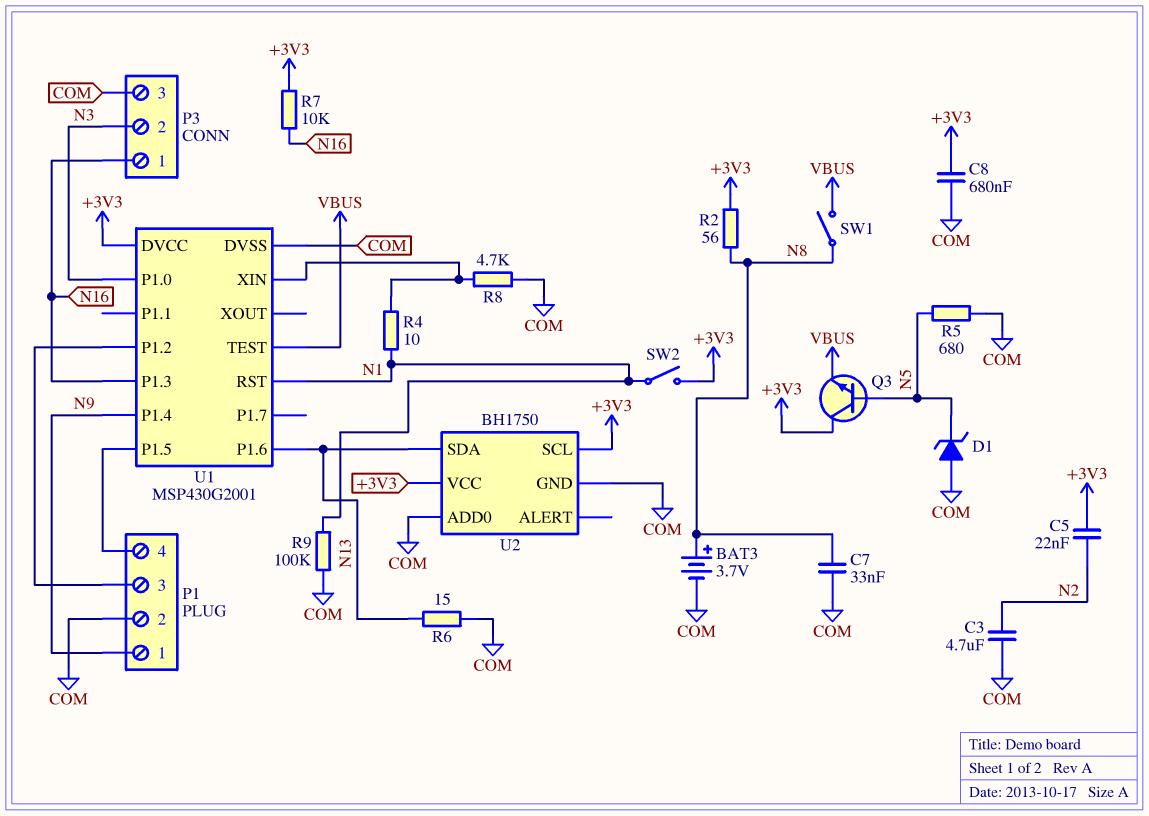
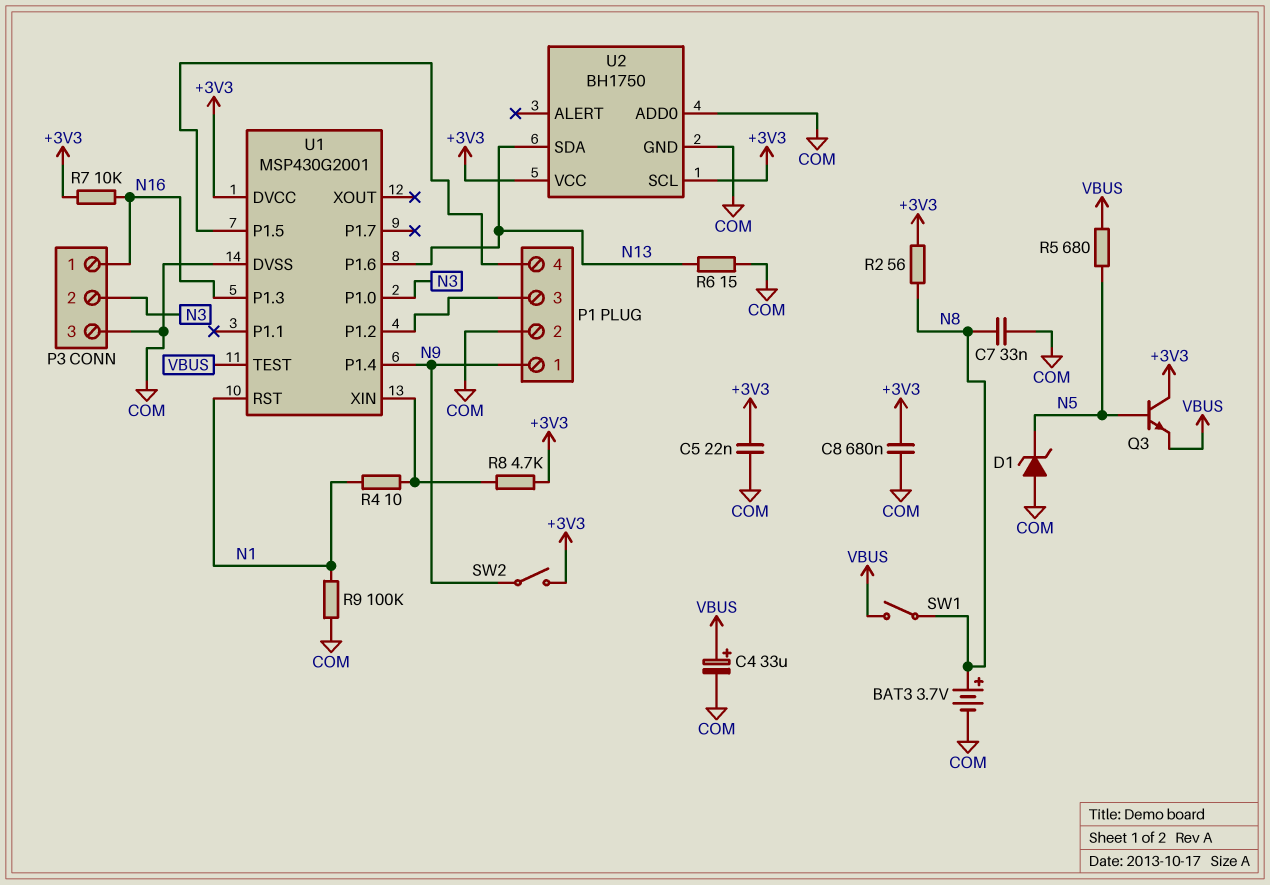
C3: 4.7uF (COM, N2) -> none
C4: none -> 33uF (plus VBUS, minus COM)
C5: 22nF (+3V3, N2) -> 22nF (+3V3, COM)
R5: 680 (COM, N5) -> 680 (N5, VBUS)
R8: 4.7k (COM, U1/XIN) -> 4.7k (+3V3, U1/XIN)
SW2: switch (+3V3, N1) -> switch (+3V3, N9)

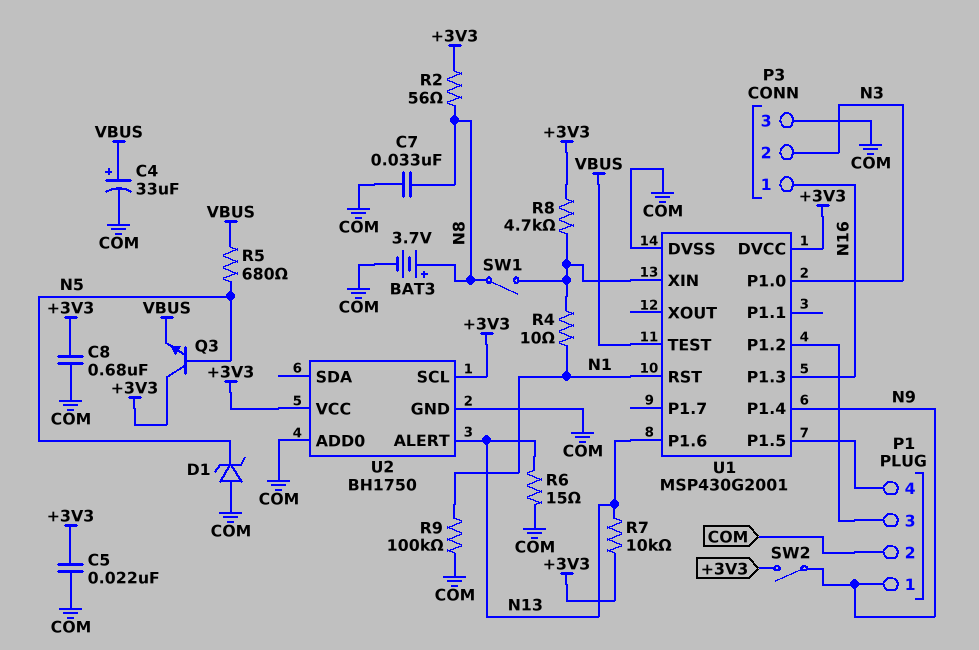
R7: 10k (+3V3, N16) -> 10k (+3V3, N13)
SW1: switch (N8, VBUS) -> switch (N8, U1/XIN)
U2 pin ALERT: none -> N13
U2 pin SDA: N13 -> none

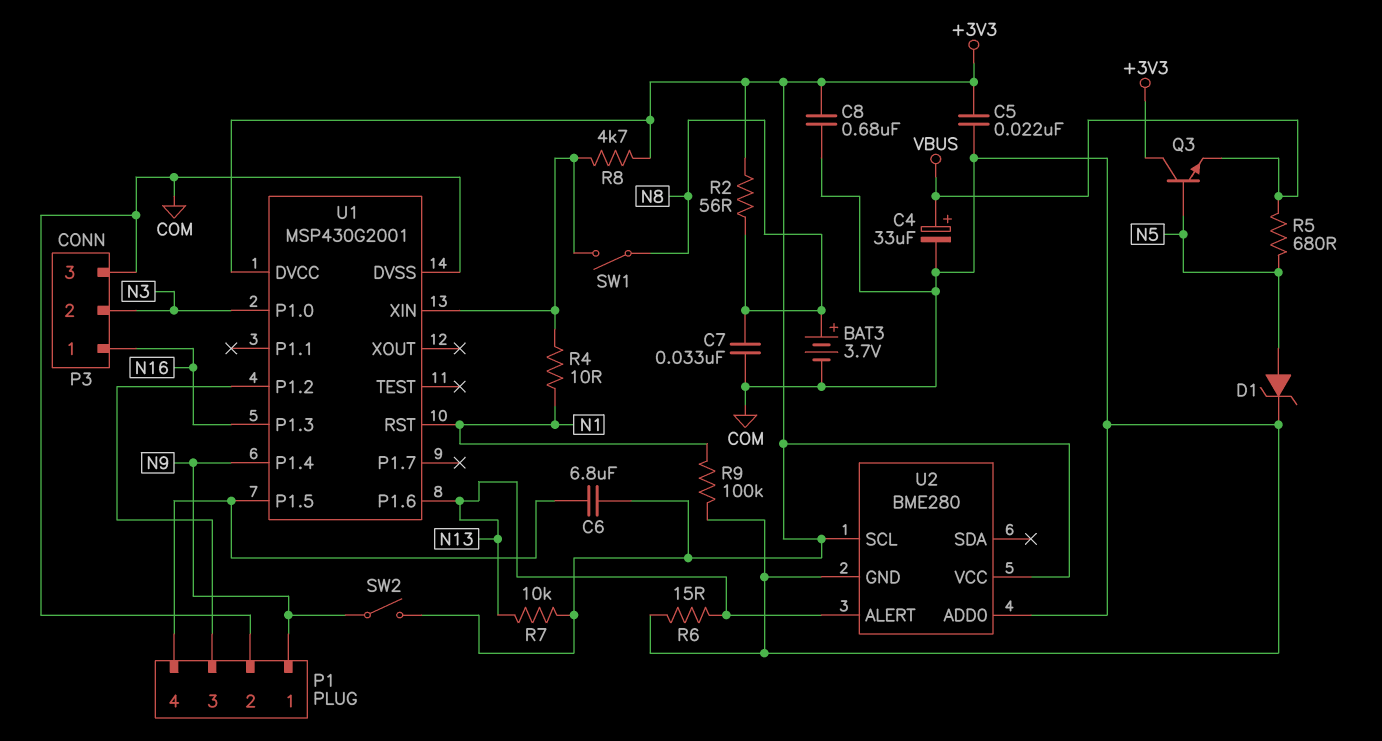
C6: none -> 6.8uF (+3V3, P1/4)
D1: zener (A COM, K N5) -> zener (A N5, K COM)
U1 pin TEST: VBUS -> none
U2: BH1750 -> BME280

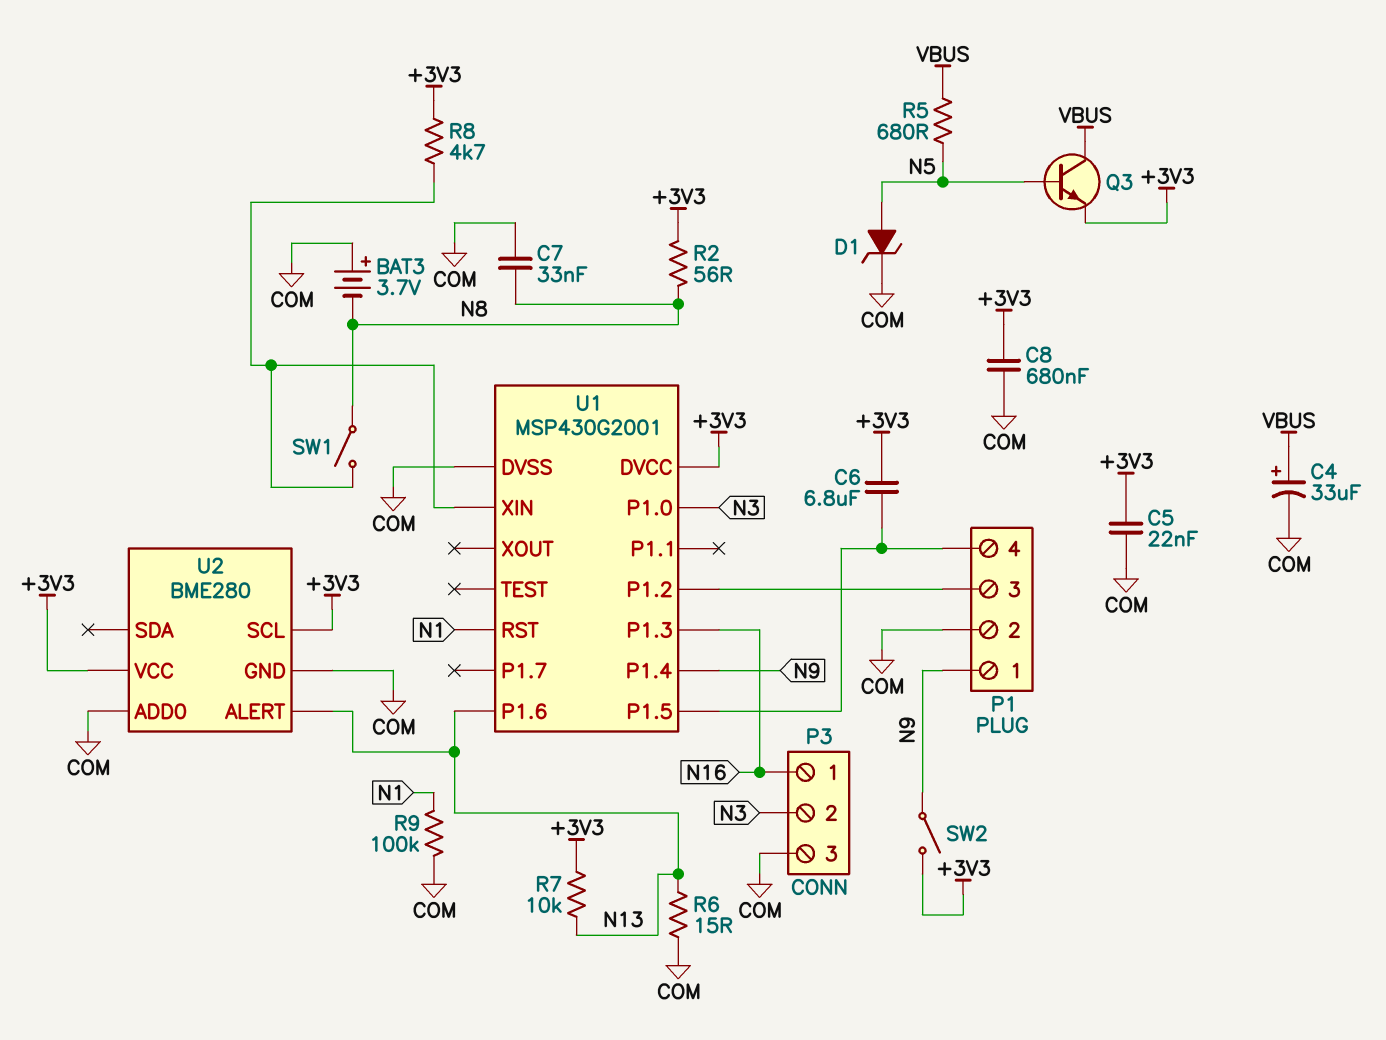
BAT3: 3.7V (plus N8, minus COM) -> 3.7V (plus COM, minus N8)
Q3: NPN (B N5, C +3V3, E VBUS) -> NPN (B N5, C VBUS, E +3V3)
R4: 10 (N1, U1/XIN) -> none

